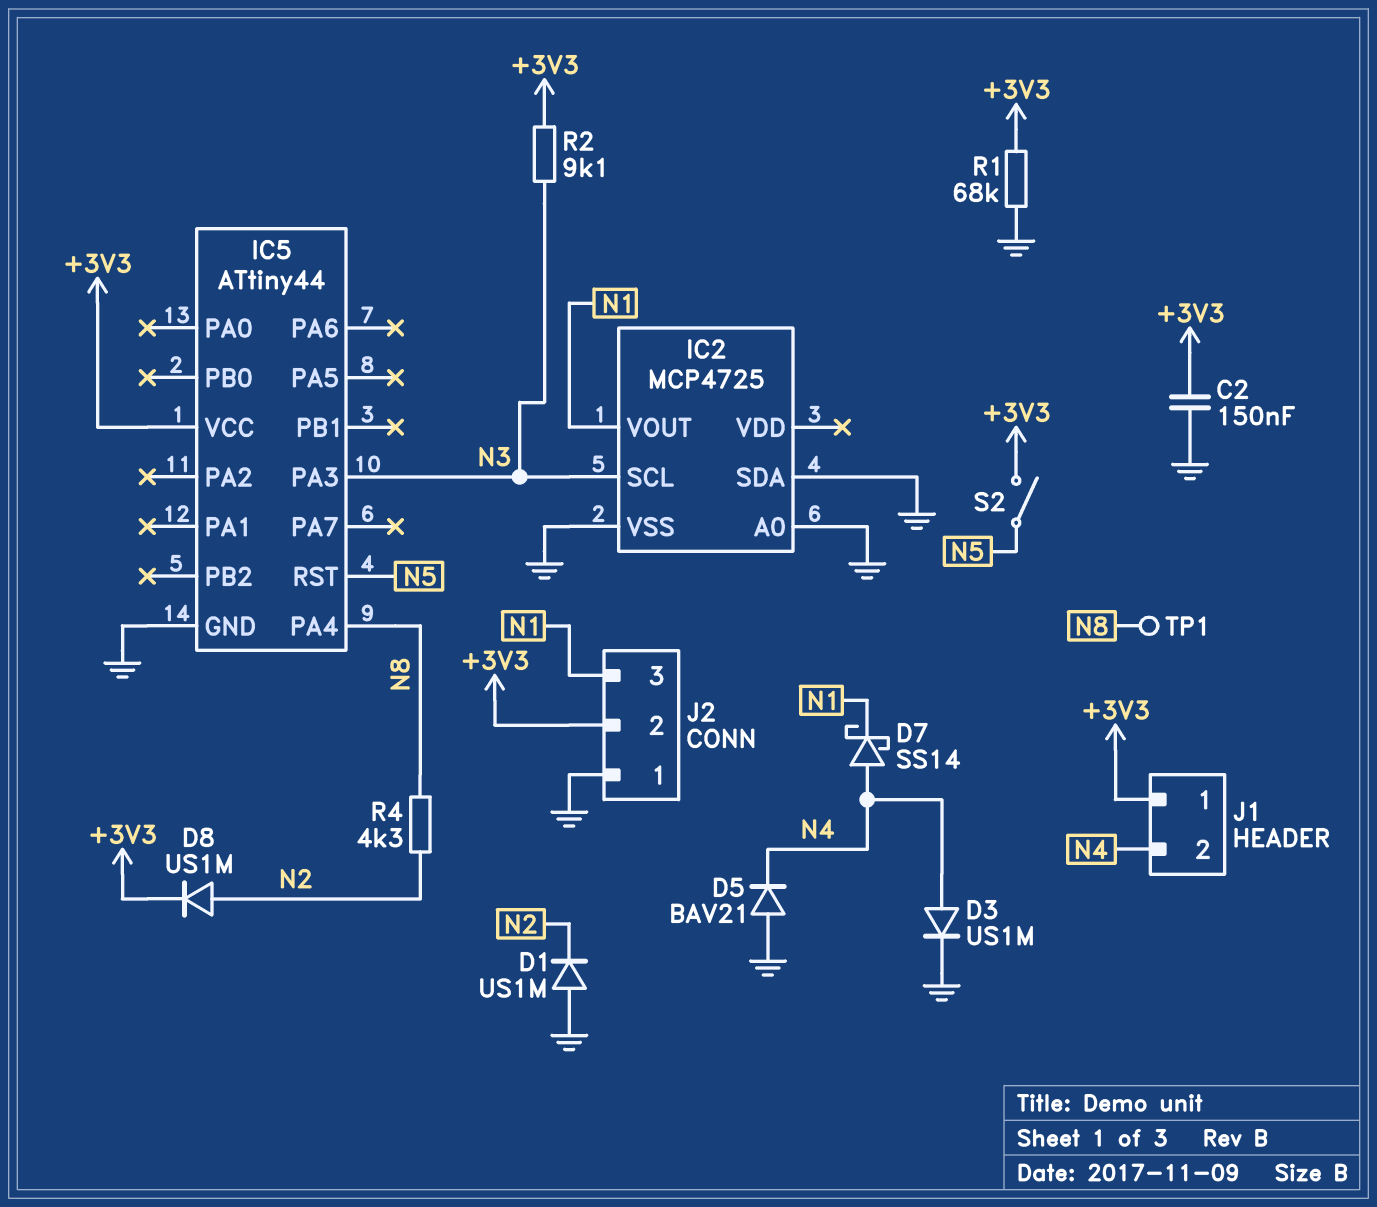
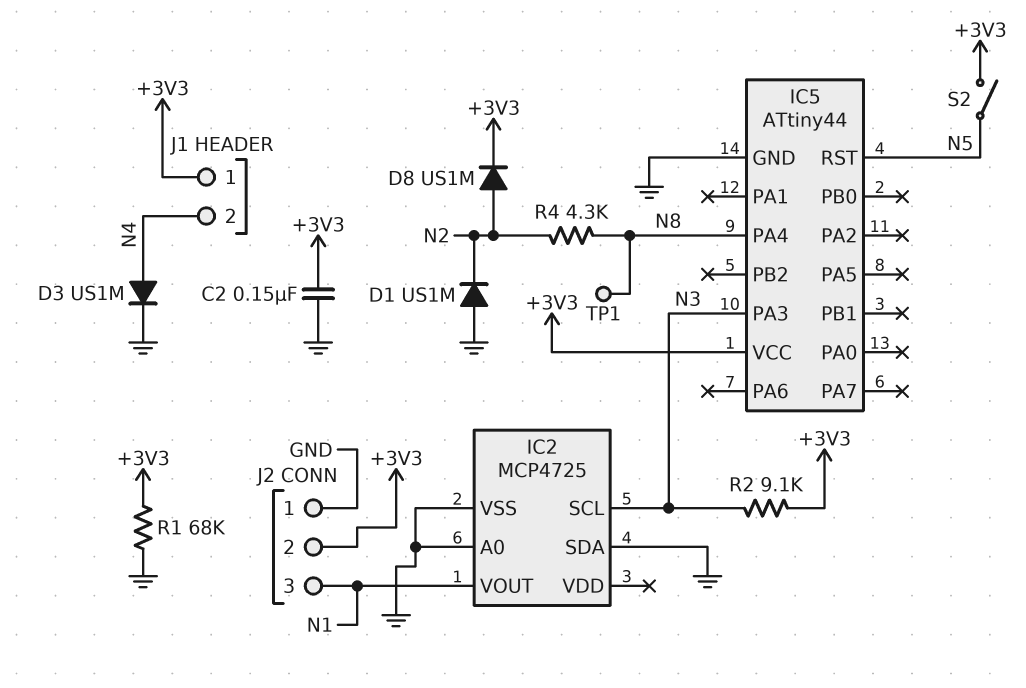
D5: diode BAV21 (A GND, K N4) -> none
D7: schottky SS14 (A N4, K N1) -> none

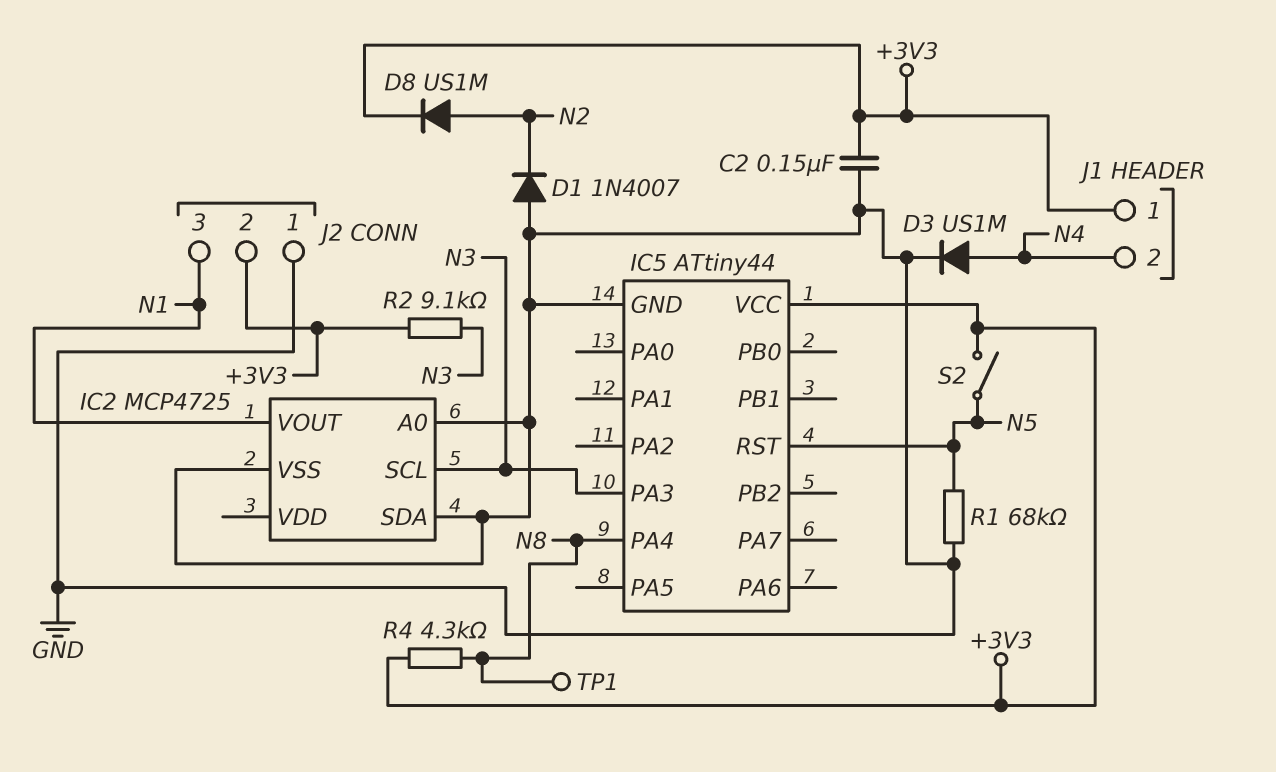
D1: diode US1M (A GND, K N2) -> diode 1N4007 (A GND, K N2)
R1: 68k (+3V3, GND) -> 68k (GND, N5)
R4: 4.3k (N2, N8) -> 4.3k (+3V3, N8)

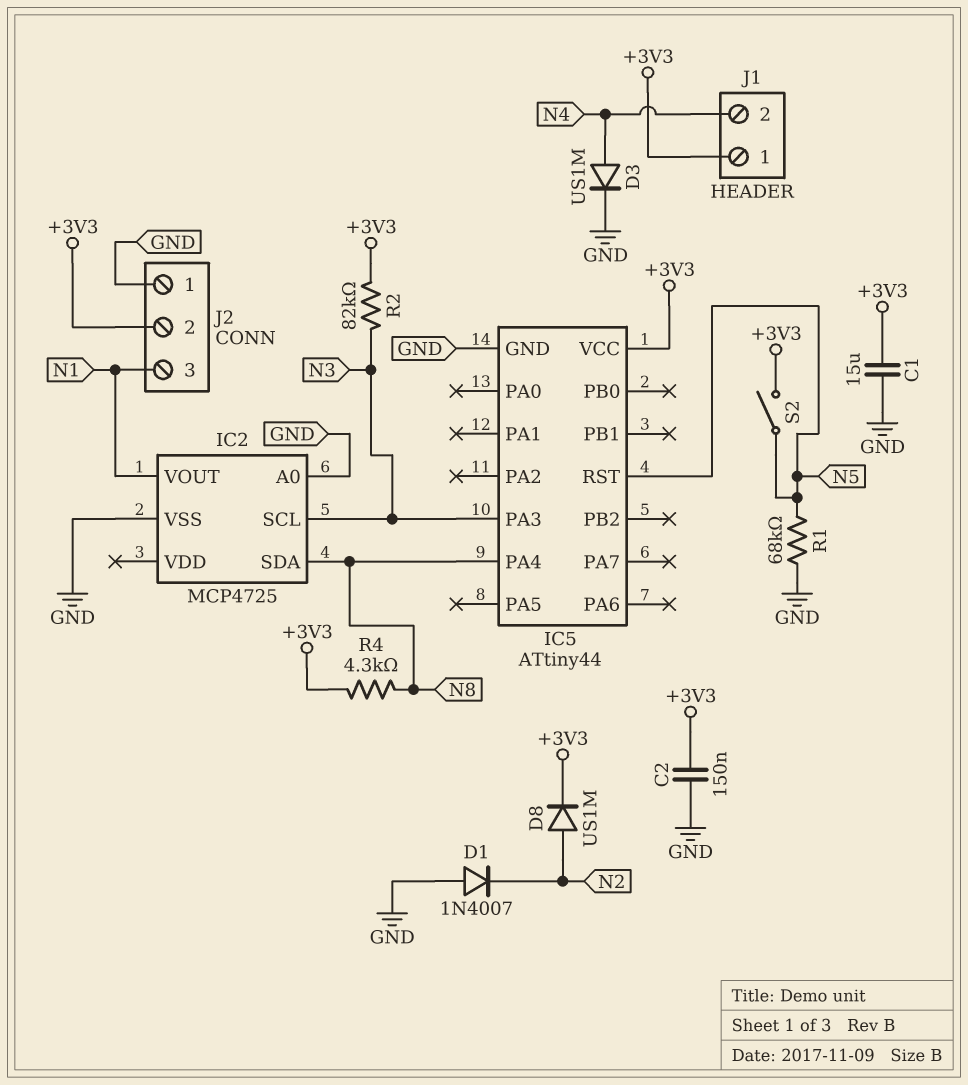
C1: none -> 15uF (+3V3, GND)
IC2 pin SDA: GND -> N8
R2: 9.1k (+3V3, N3) -> 82k (+3V3, N3)
TP1: test point (N8) -> none

